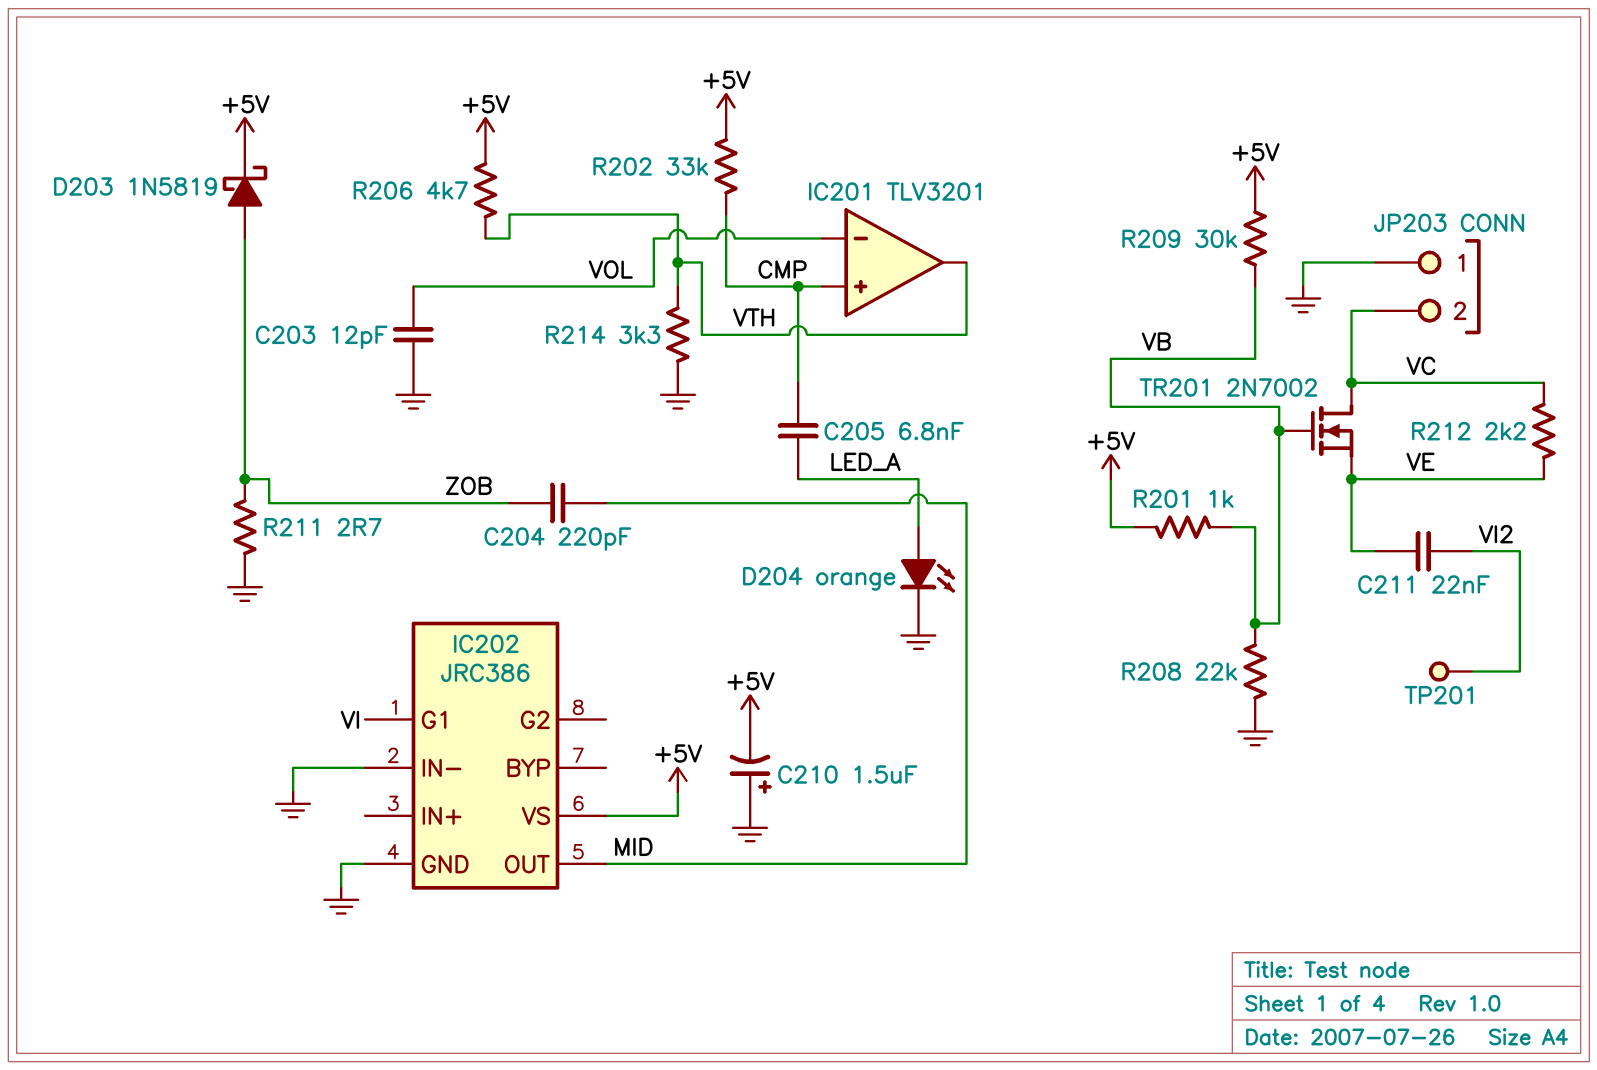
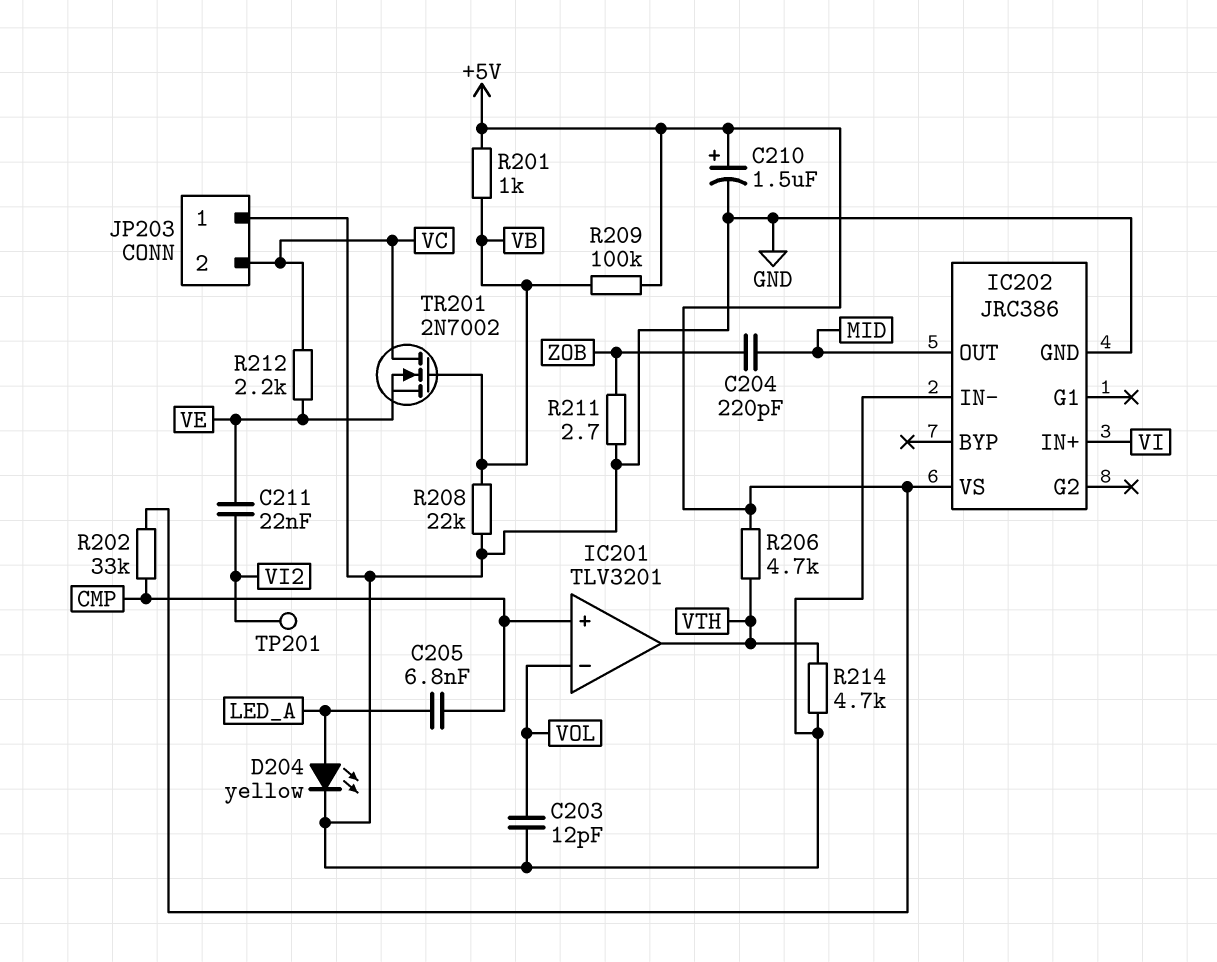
C210: 1.5uF (plus GND, minus +5V) -> 1.5uF (plus +5V, minus GND)
D203: schottky 1N5819 (A ZOB, K +5V) -> none
D204: LED orange (A LED_A, K GND) -> LED yellow (A LED_A, K GND)
IC202 pin G1: VI -> none
IC202 pin IN+: none -> VI
R209: 30k (+5V, VB) -> 100k (+5V, VB)
R214: 3.3k (GND, VTH) -> 4.7k (GND, VTH)

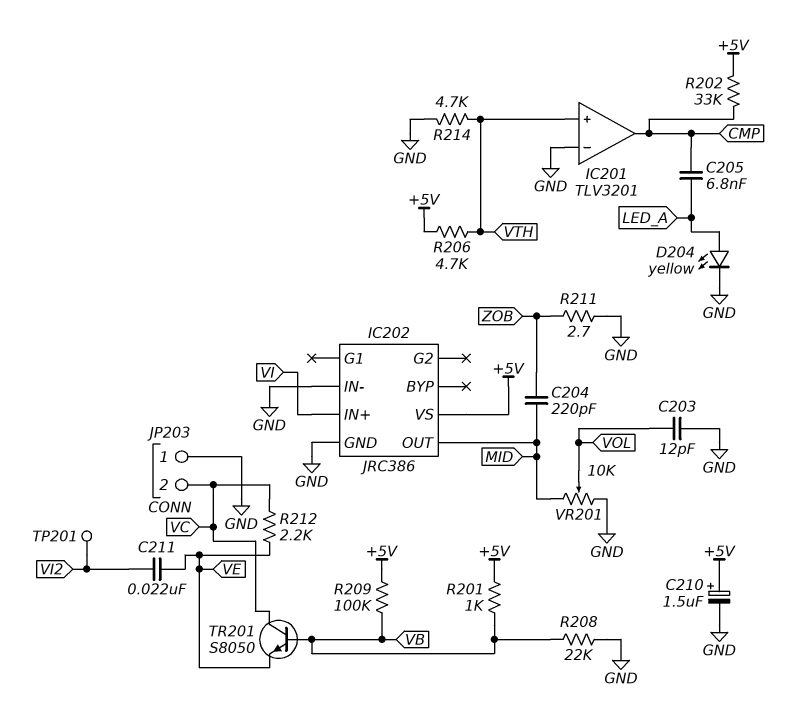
IC201 pin in+: CMP -> VTH
IC201 pin in-: VOL -> GND
IC201 pin out: VTH -> CMP
TR201: NMOS 2N7002 (G VB, D VC, S VE) -> NPN S8050 (B VB, C VC, E VE)
VR201: none -> 10k (GND, MID, wiper VOL)

